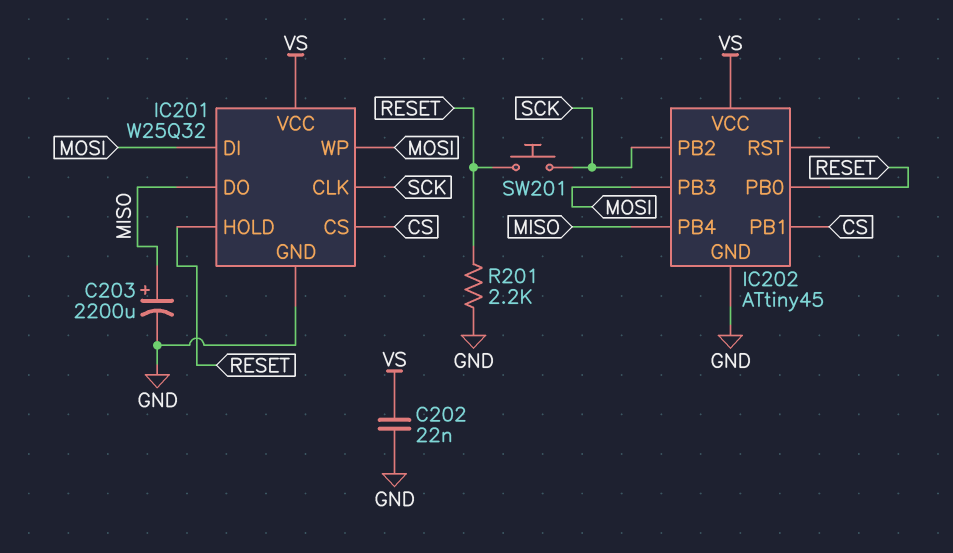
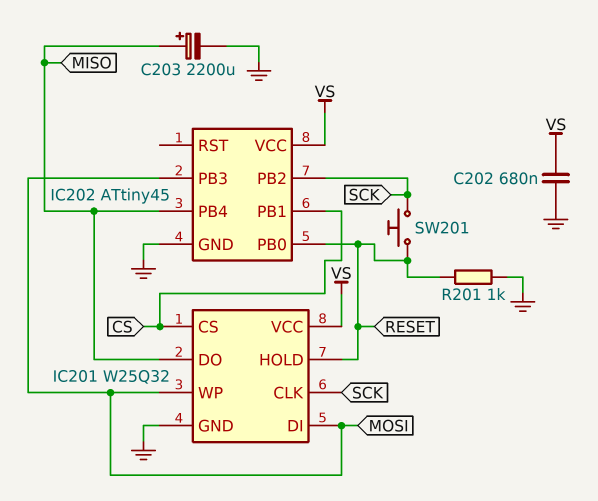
C202: 22nF (GND, VS) -> 680nF (GND, VS)
R201: 2.2k (GND, RESET) -> 1k (GND, RESET)

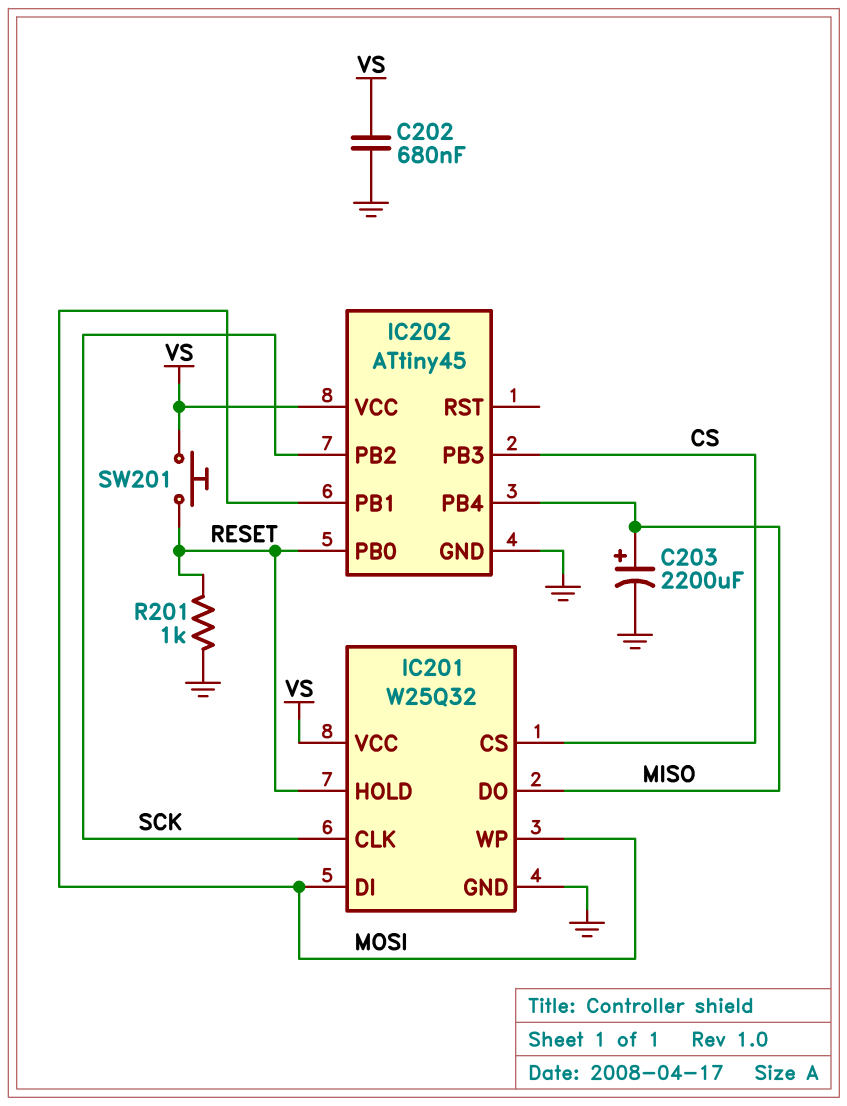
IC202 pin PB1: CS -> MOSI
IC202 pin PB3: MOSI -> CS
SW201: button (RESET, SCK) -> button (RESET, VS)

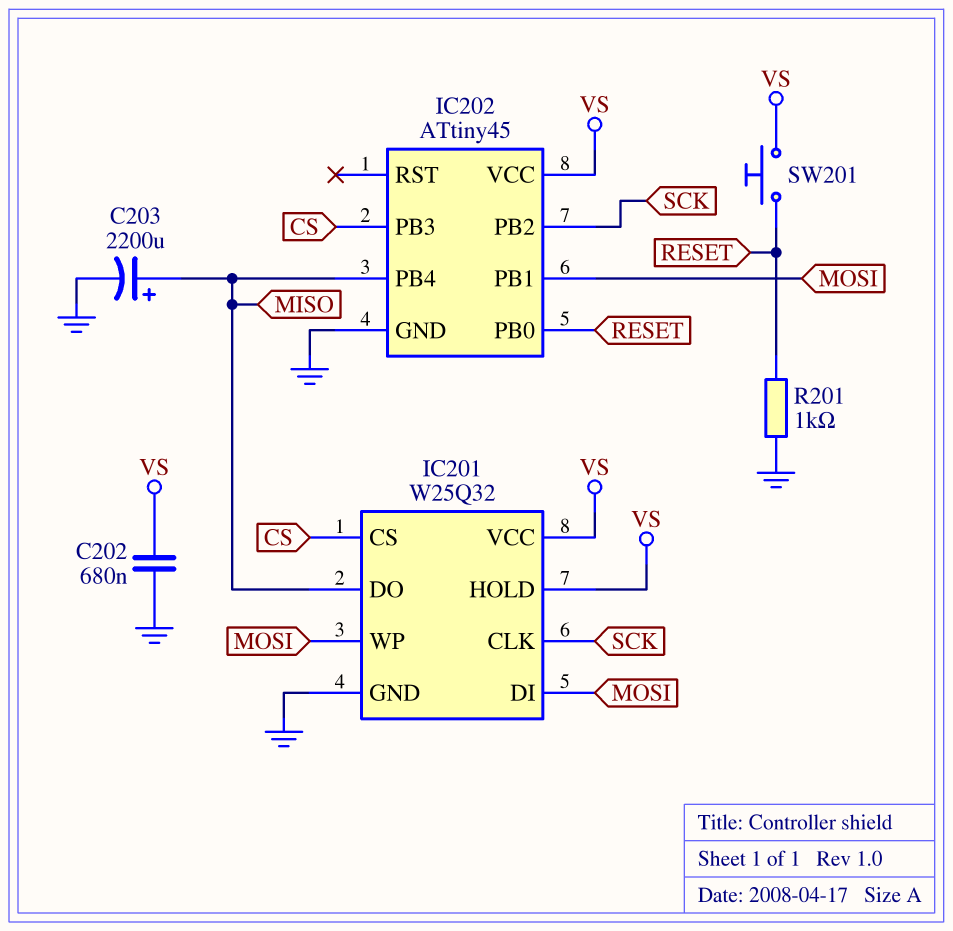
IC201 pin HOLD: RESET -> VS

